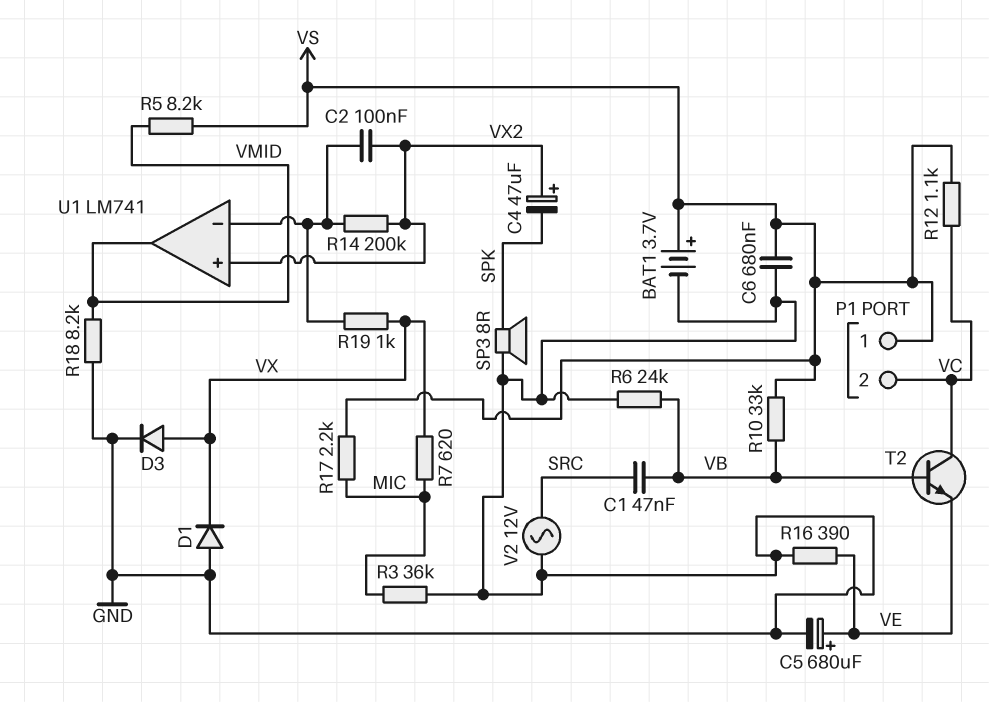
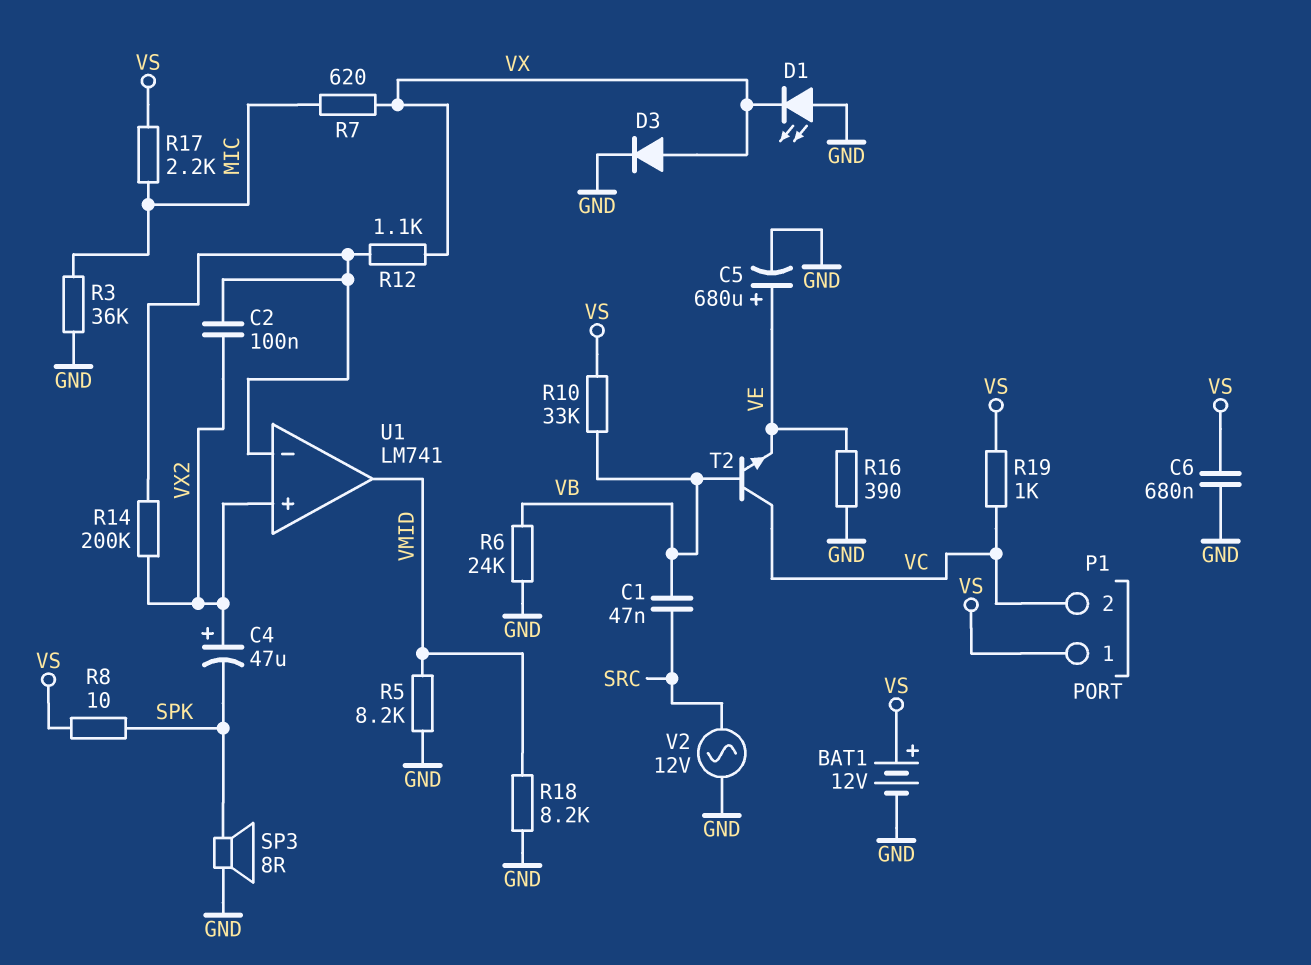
BAT1: 3.7V (plus VS, minus GND) -> 12V (plus VS, minus GND)
D1: diode (A GND, K VX) -> LED (A GND, K VX)
R5: 8.2k (VMID, VS) -> 8.2k (GND, VMID)
R8: none -> 10 (SPK, VS)
R12: 1.1k (VC, VS) -> 1.1k (U1/in-, VX)
R19: 1k (U1/in-, VX) -> 1k (VC, VS)

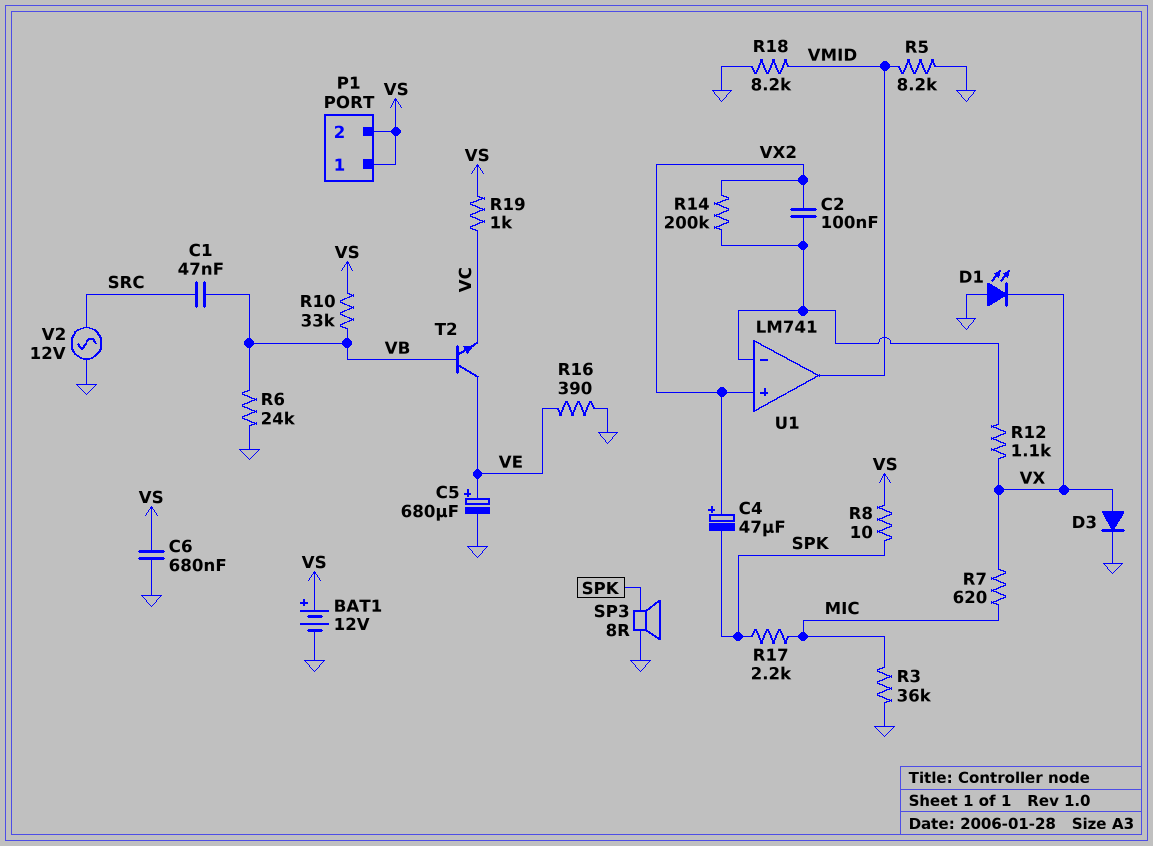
P1 pin 2: VC -> VS
R17: 2.2k (MIC, VS) -> 2.2k (MIC, SPK)
T2: NPN (B VB, C VC, E VE) -> NPN (B VB, C VE, E VC)

